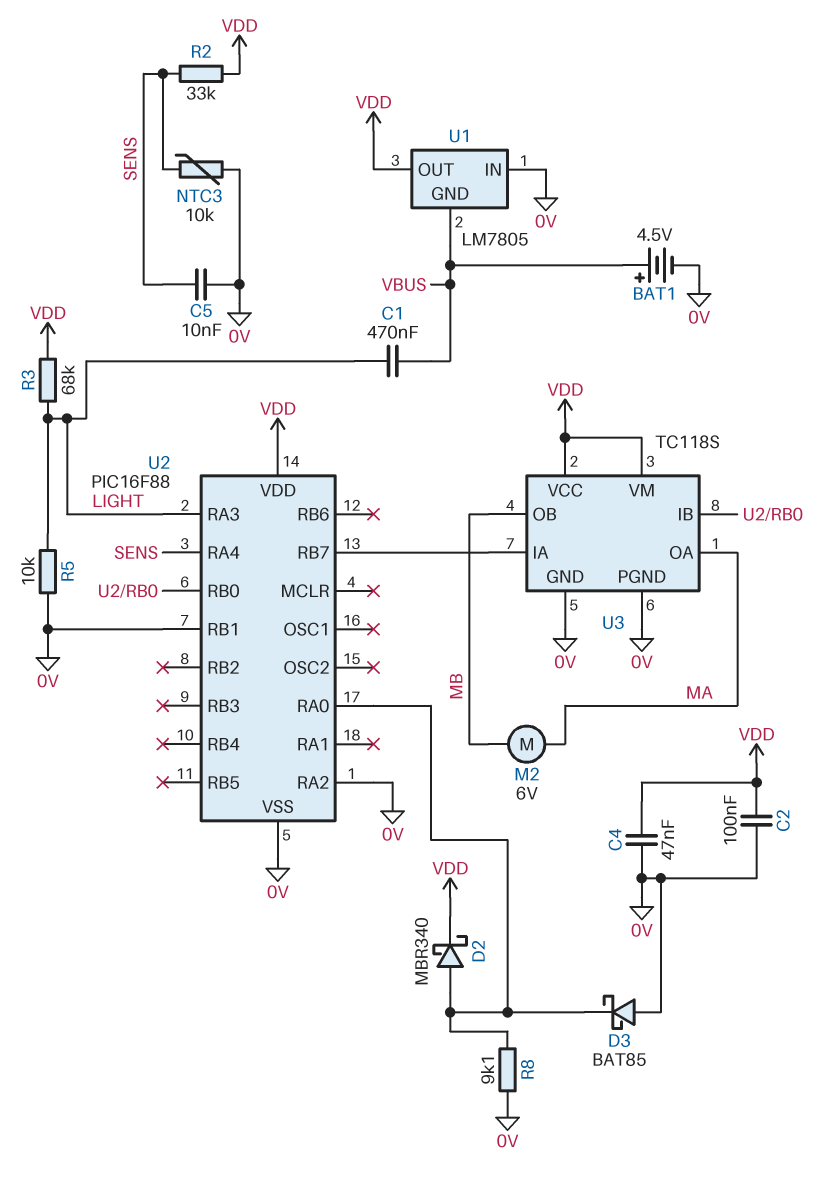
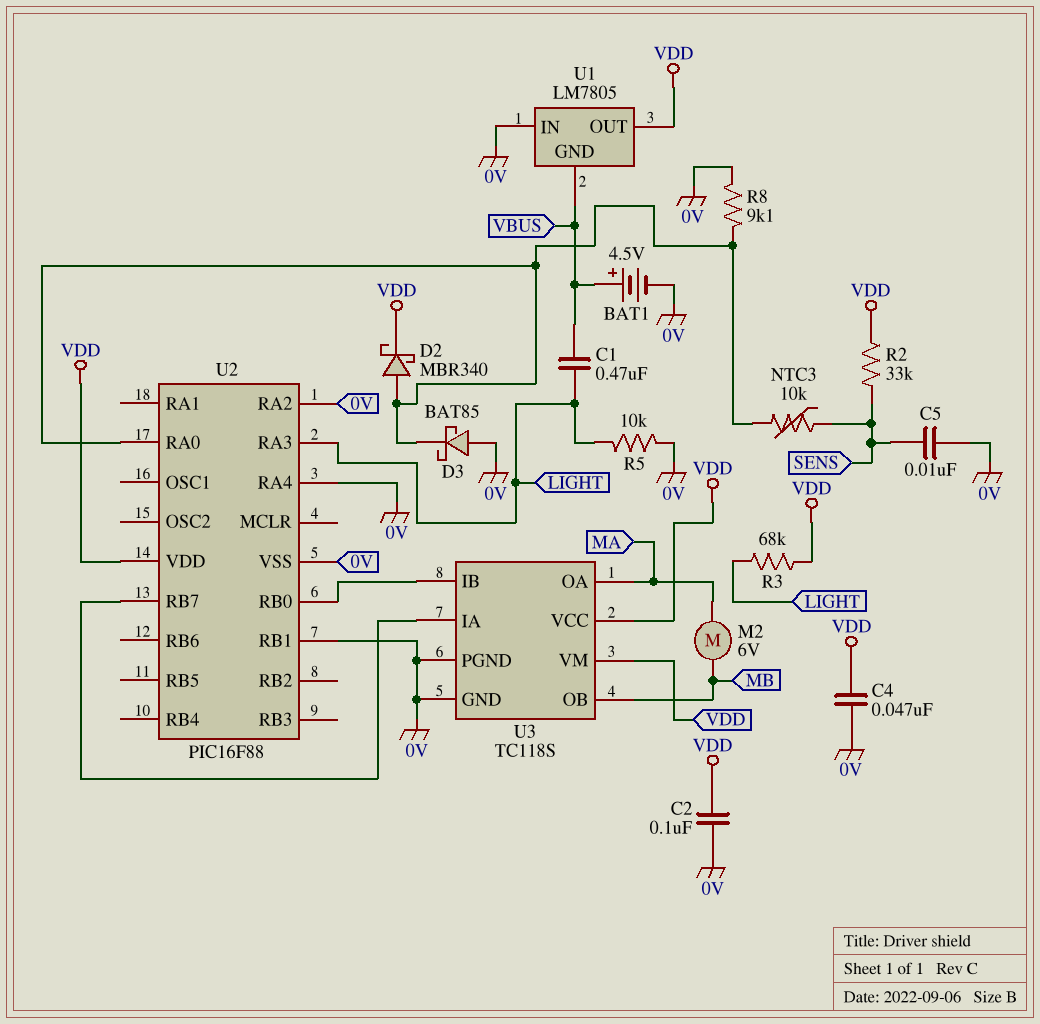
NTC3: 10k (0V, SENS) -> 10k (SENS, U2/RA0)
U2 pin RA4: SENS -> 0V

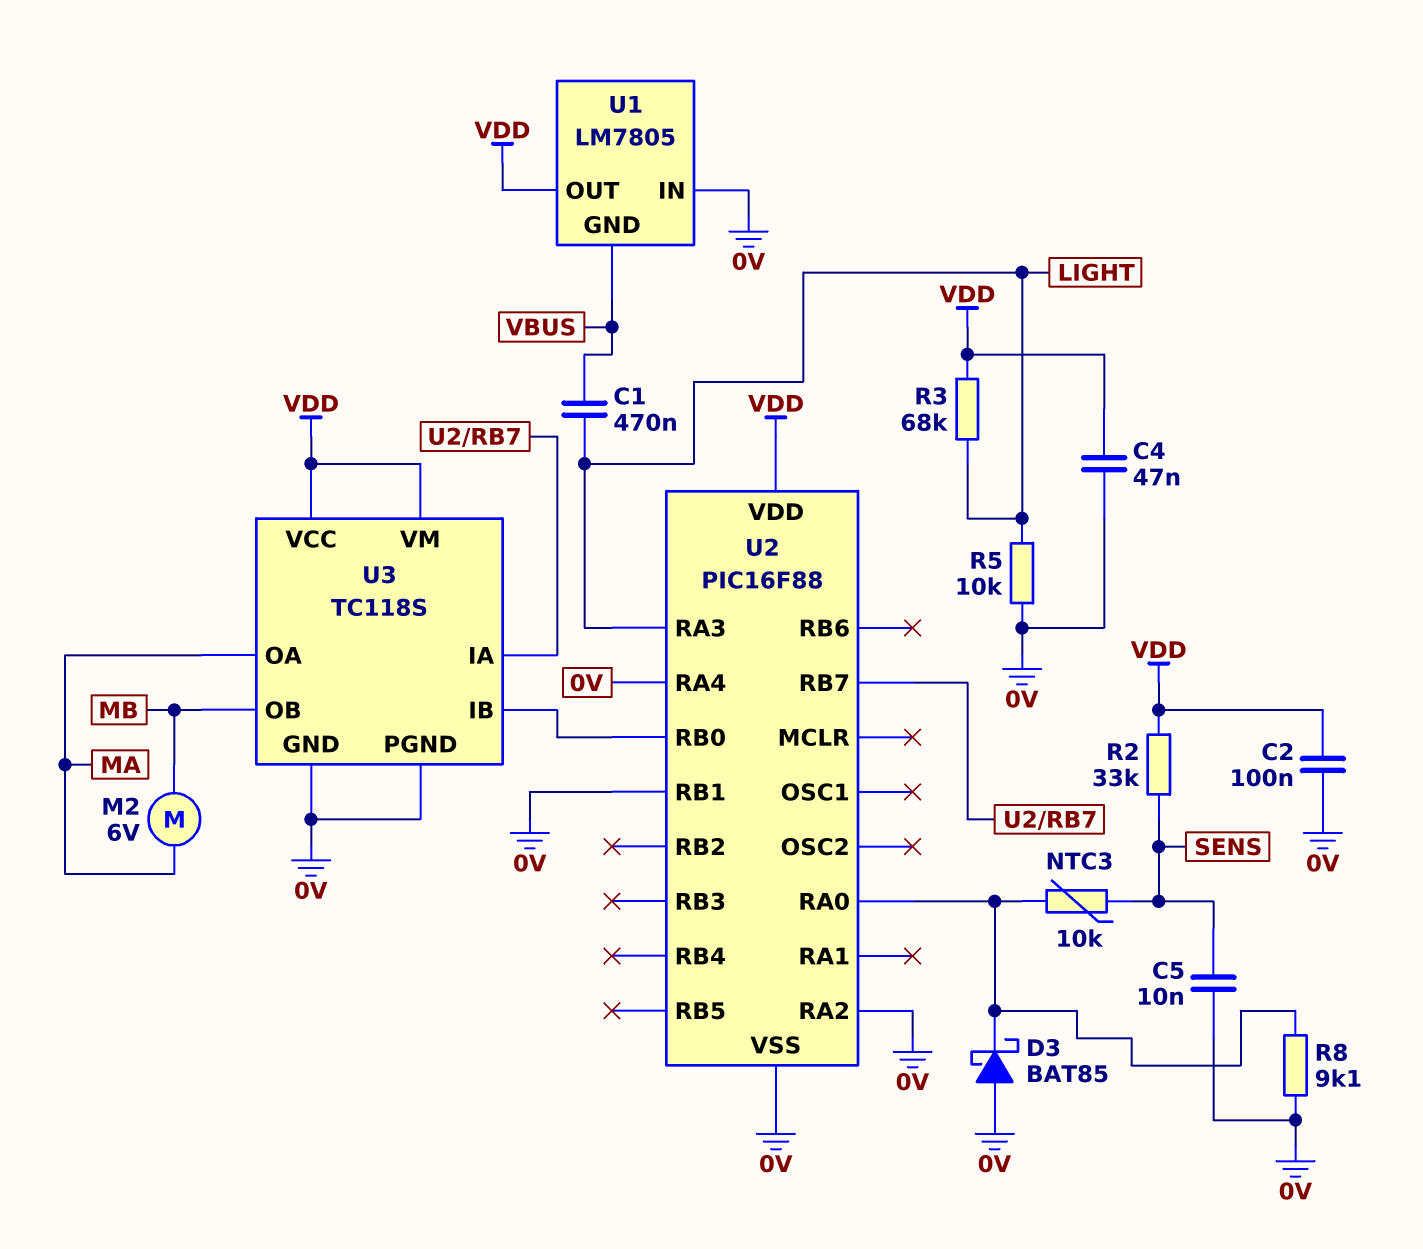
BAT1: 4.5V (plus VBUS, minus 0V) -> none
D2: schottky MBR340 (A U2/RA0, K VDD) -> none

